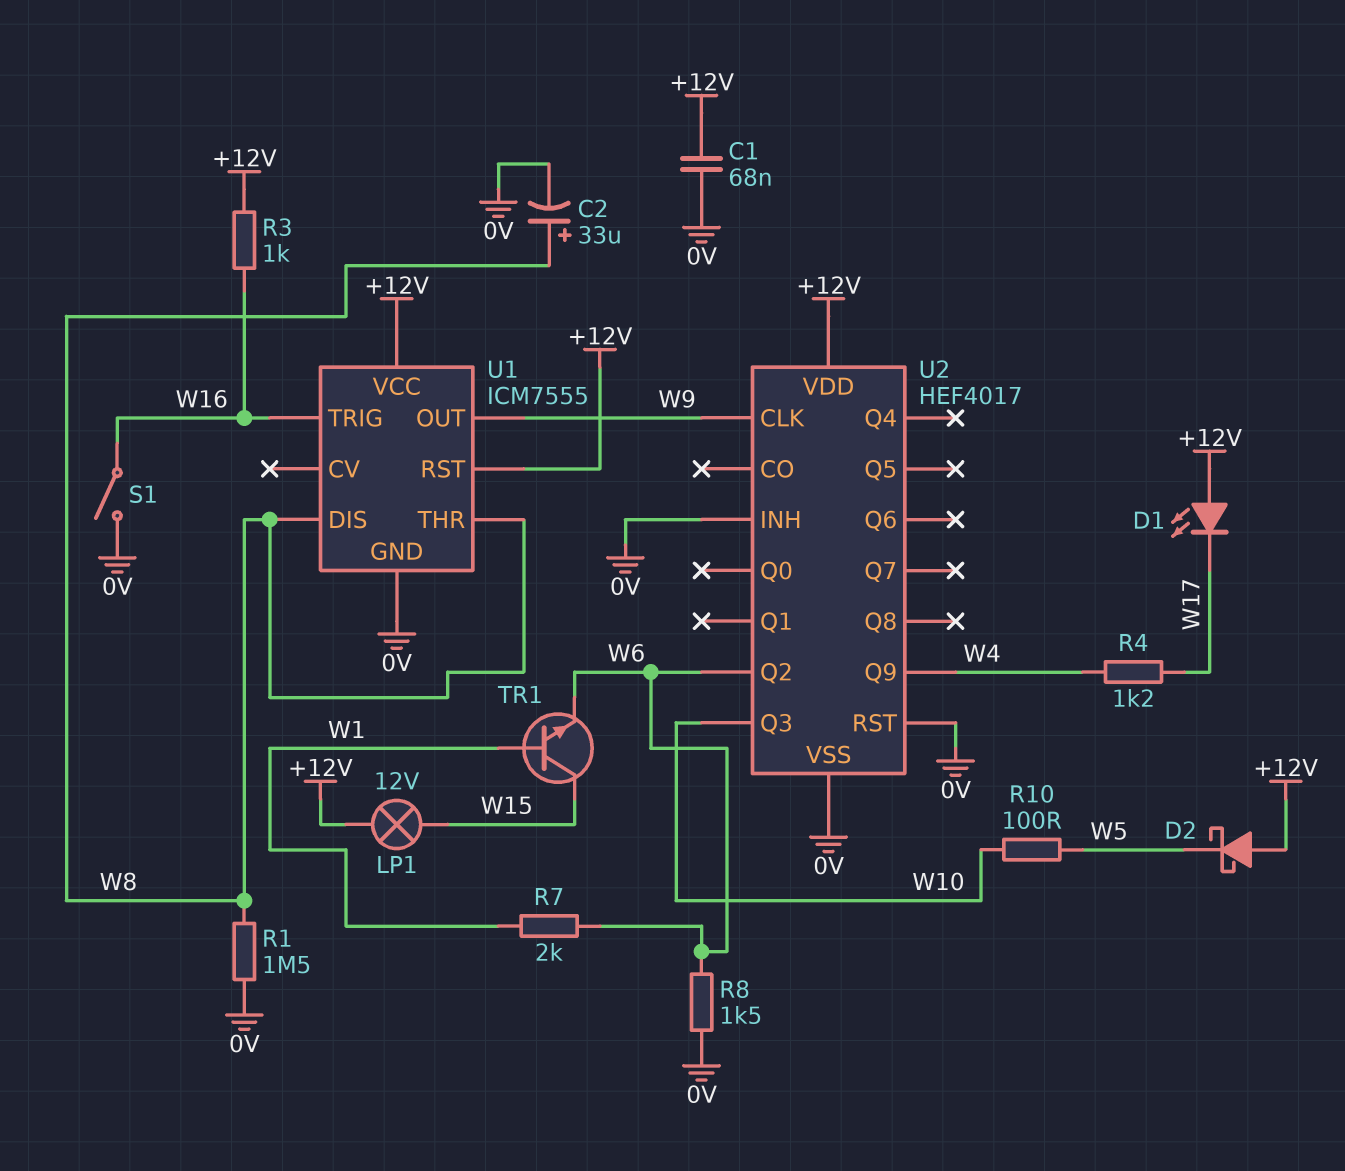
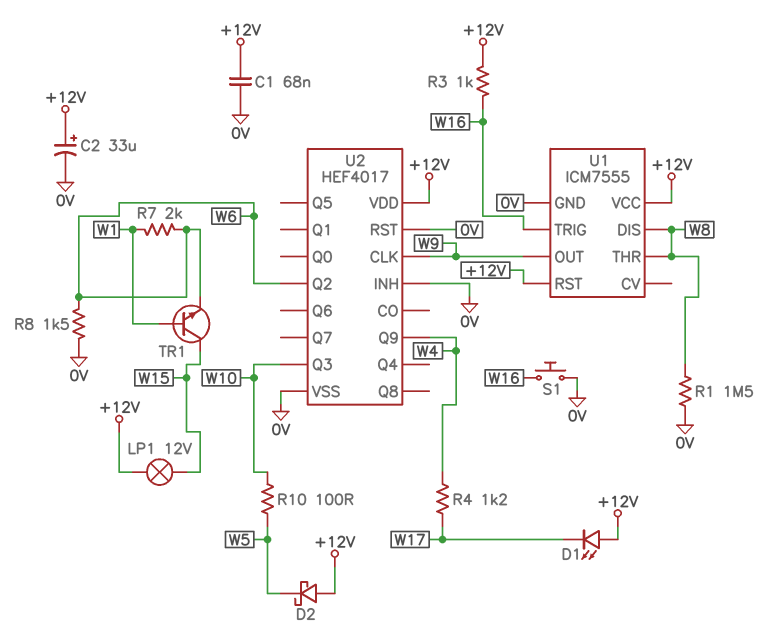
C2: 33uF (plus W8, minus 0V) -> 33uF (plus +12V, minus 0V)
S1: switch (0V, W16) -> button (0V, W16)

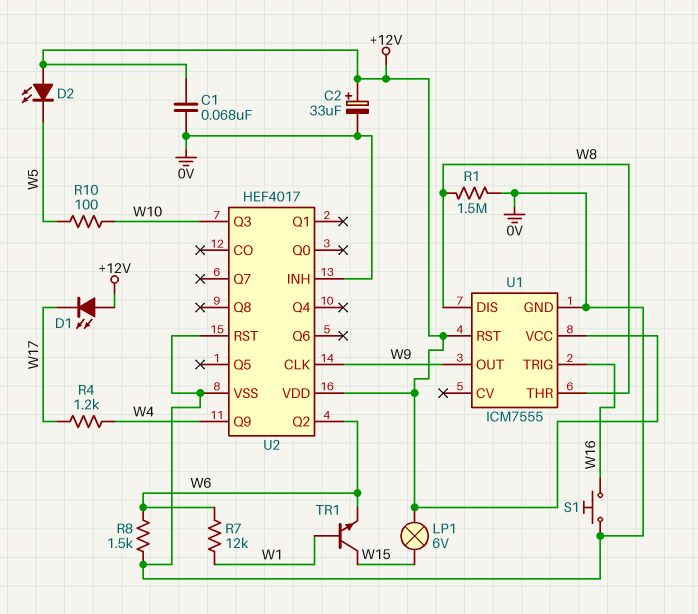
D2: schottky (A +12V, K W5) -> LED (A +12V, K W5)
LP1: lamp 12V (+12V, W15) -> lamp 6V (+12V, W15)
R3: 1k (+12V, W16) -> none
R7: 2k (W1, W6) -> 12k (W1, W6)

